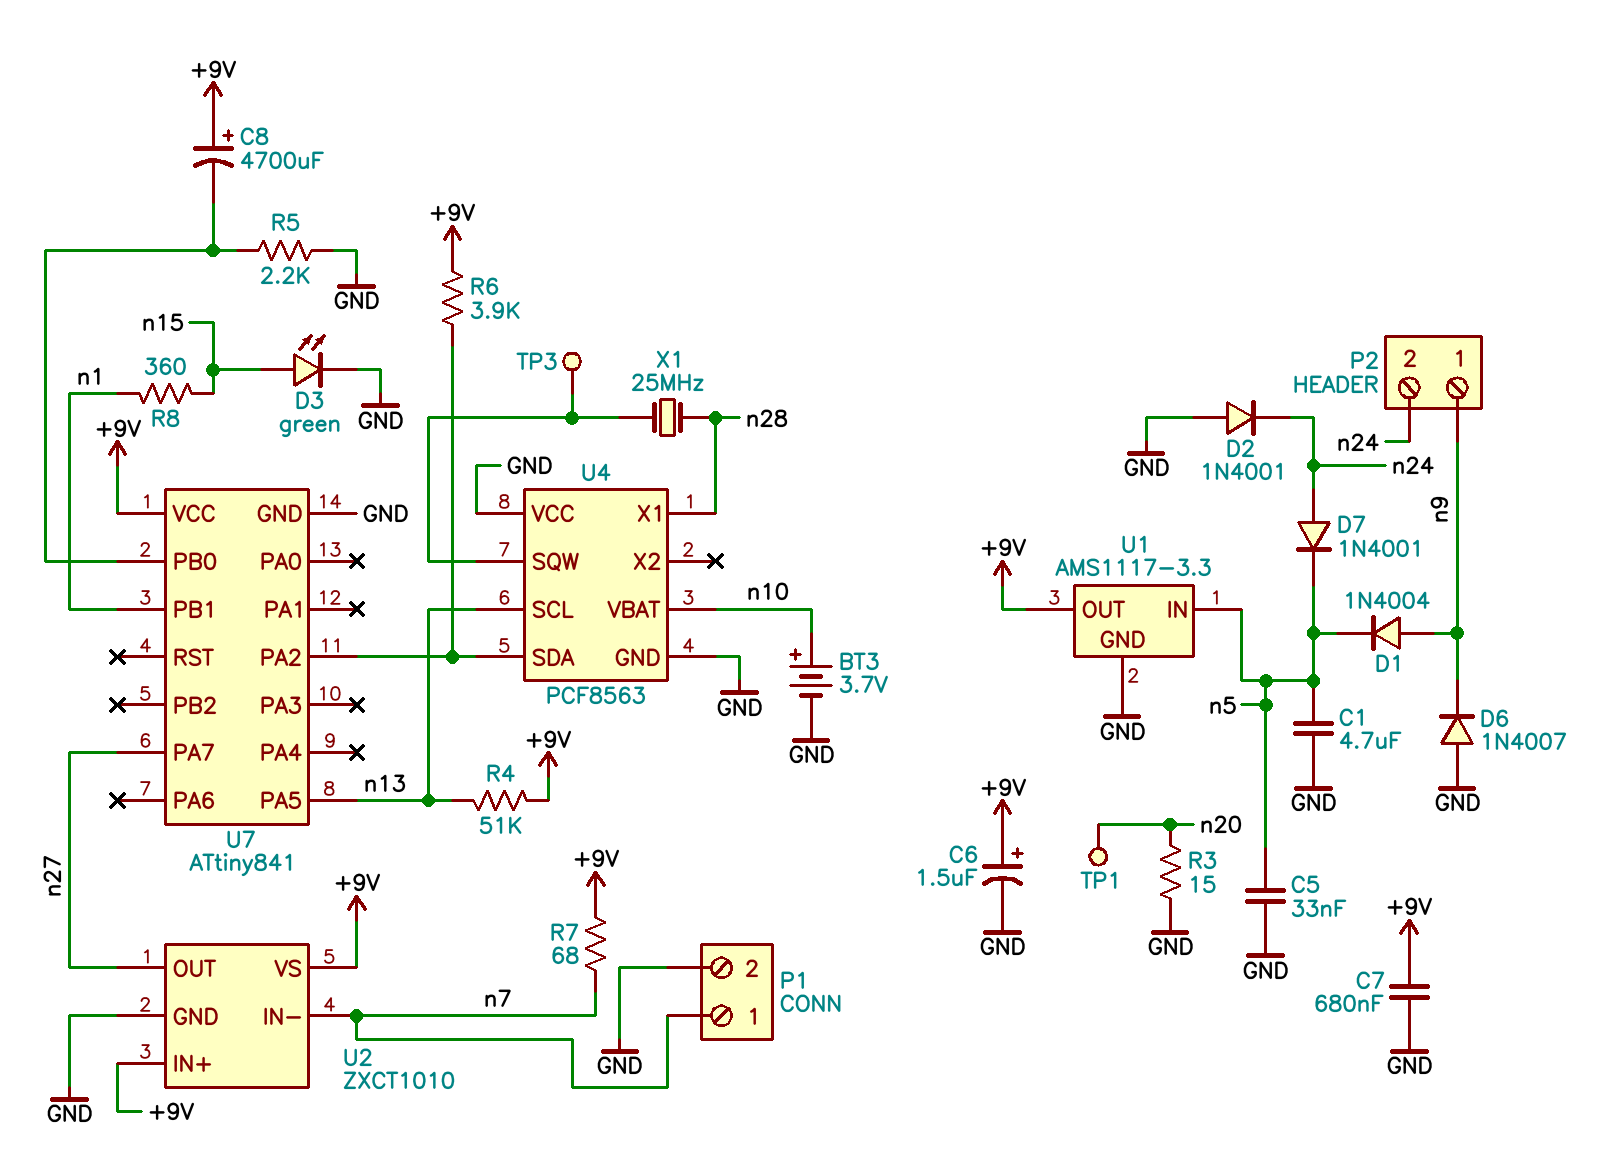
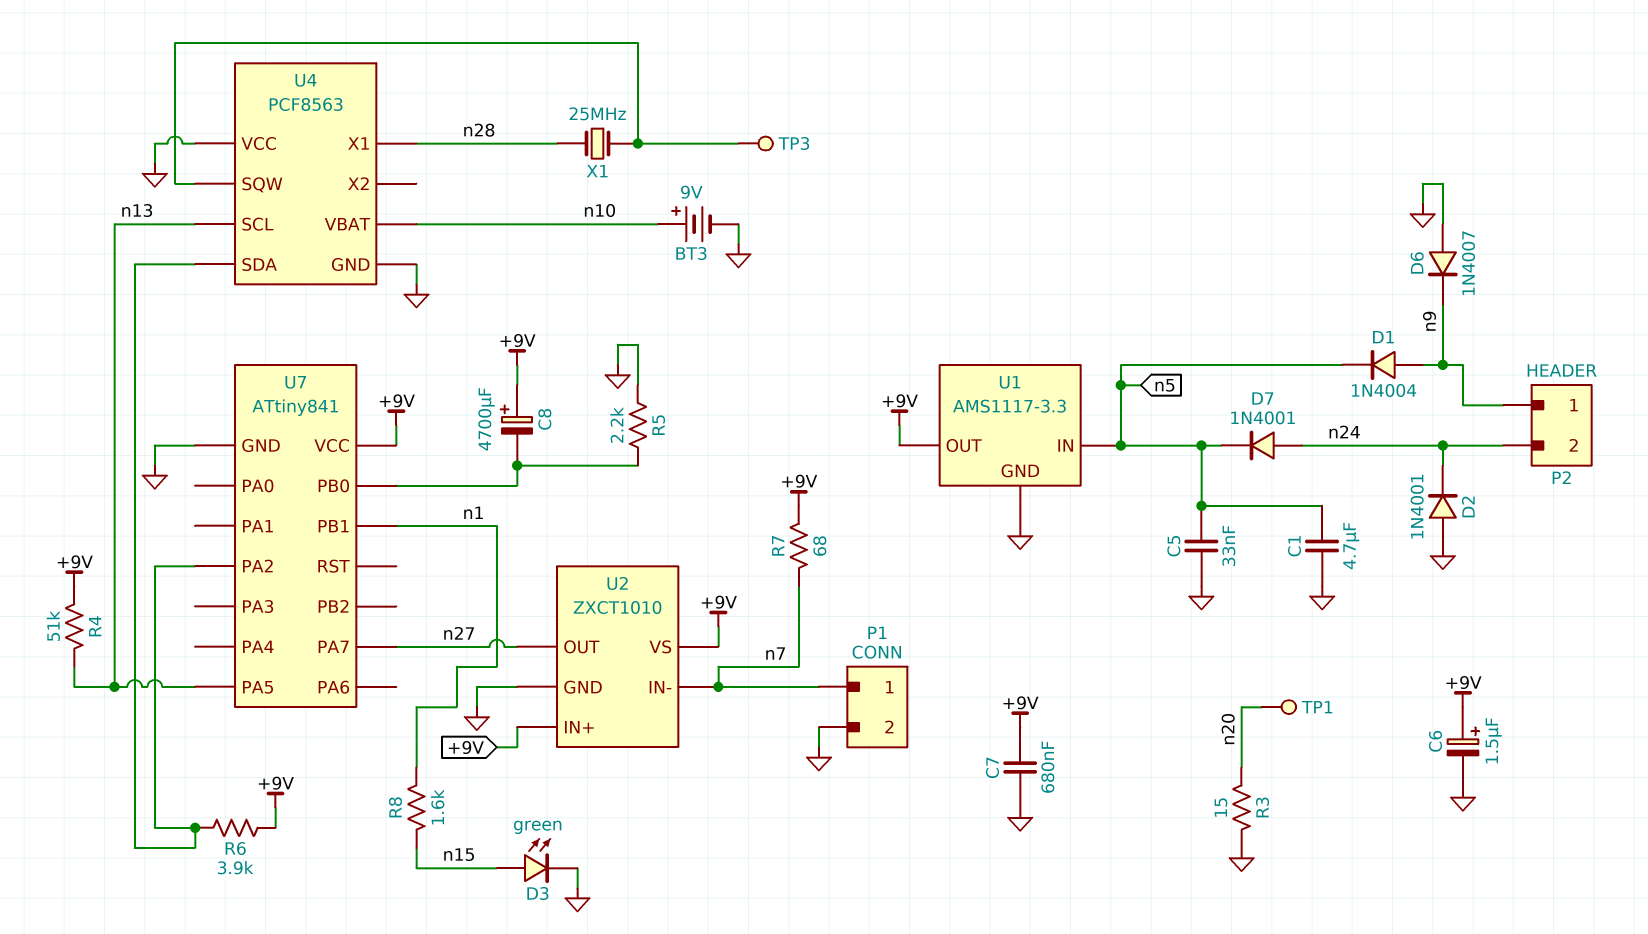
BT3: 3.7V (plus n10, minus GND) -> 9V (plus n10, minus GND)
R8: 360 (n1, n15) -> 1.6k (n1, n15)

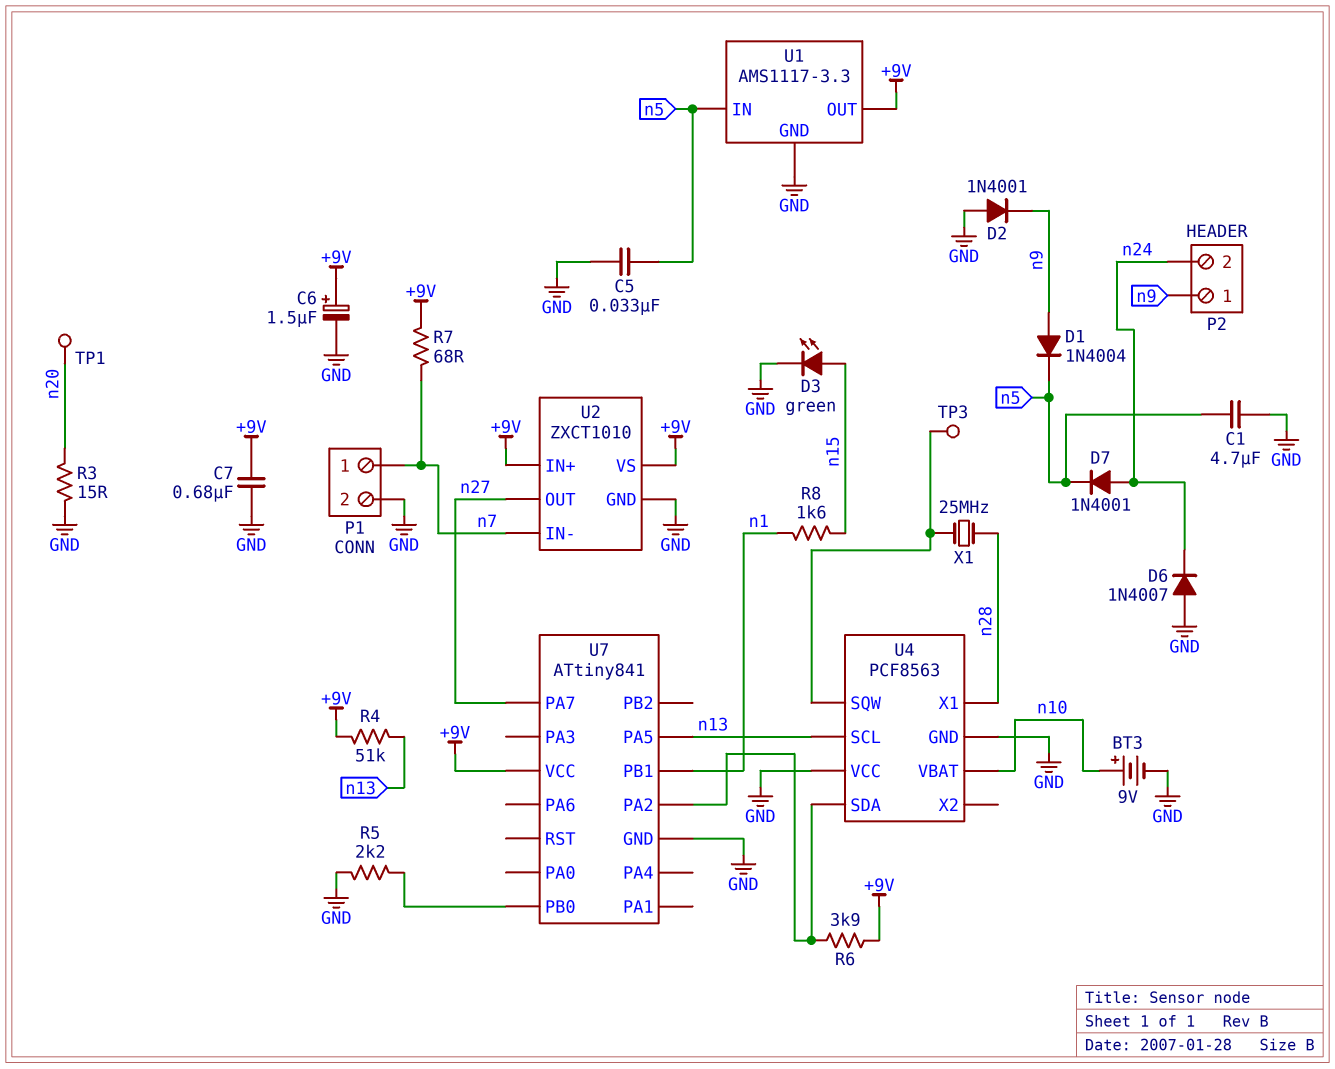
C8: 4700uF (plus +9V, minus U7/PB0) -> none
D2: diode 1N4001 (A GND, K n24) -> diode 1N4001 (A GND, K n9)
D6: diode 1N4007 (A GND, K n9) -> diode 1N4007 (A GND, K n24)

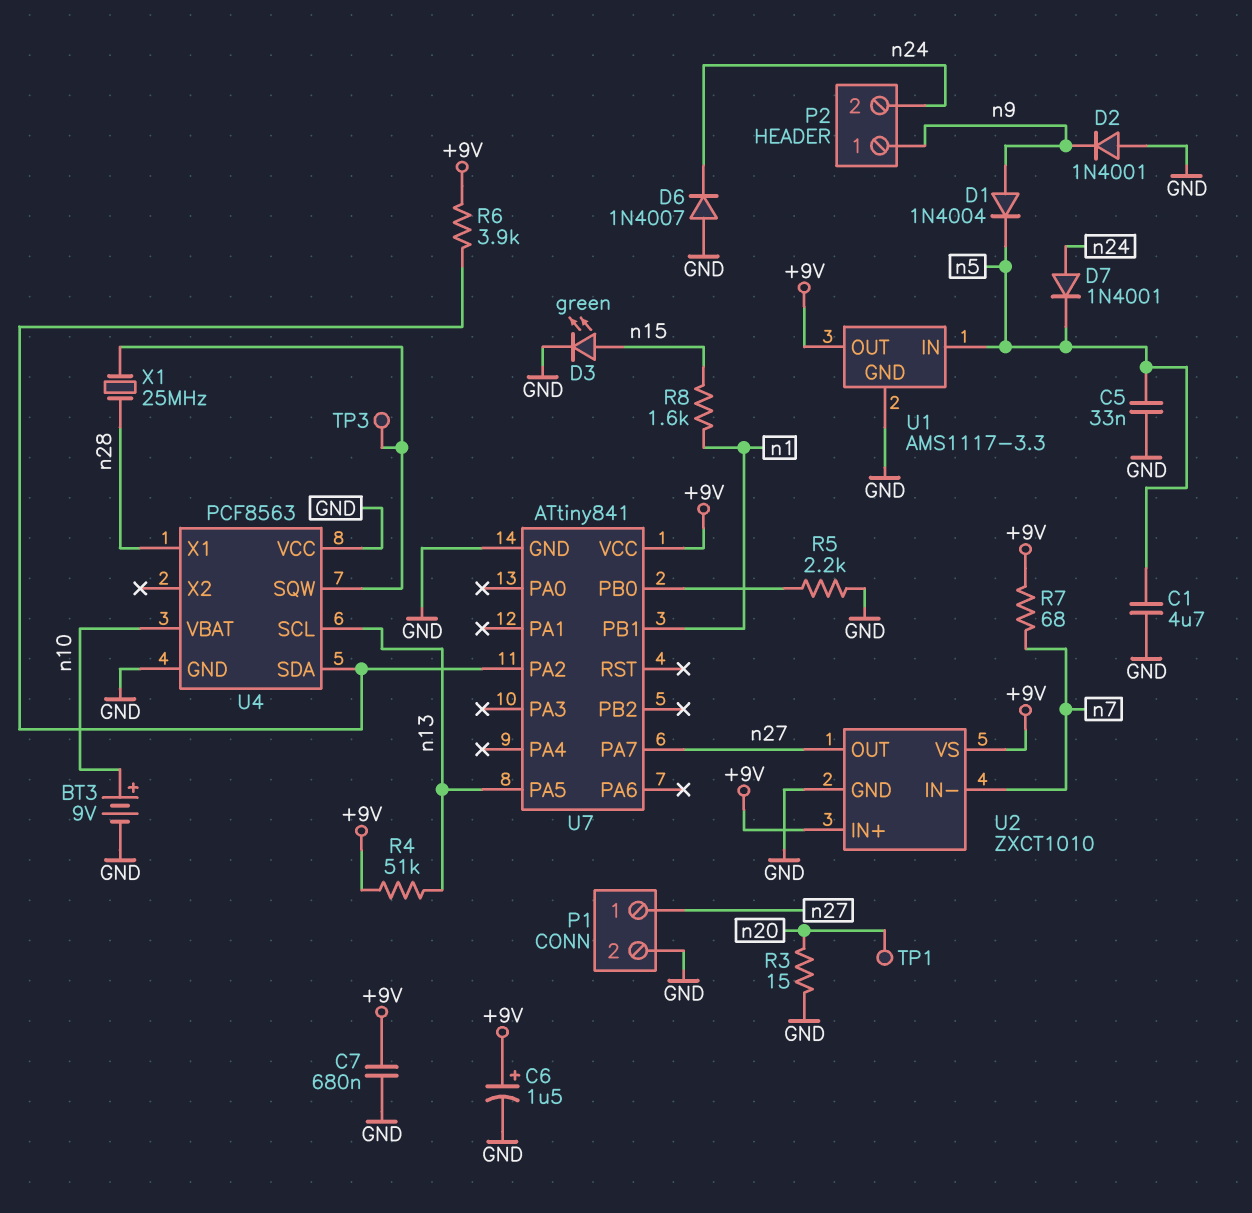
P1 pin 1: n7 -> n27

